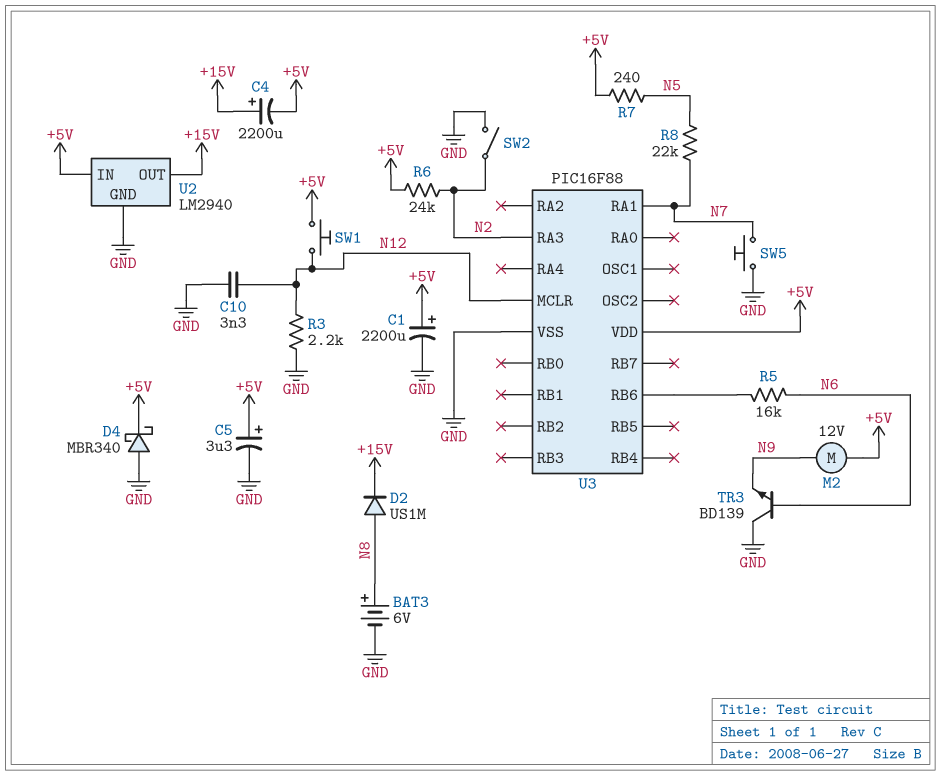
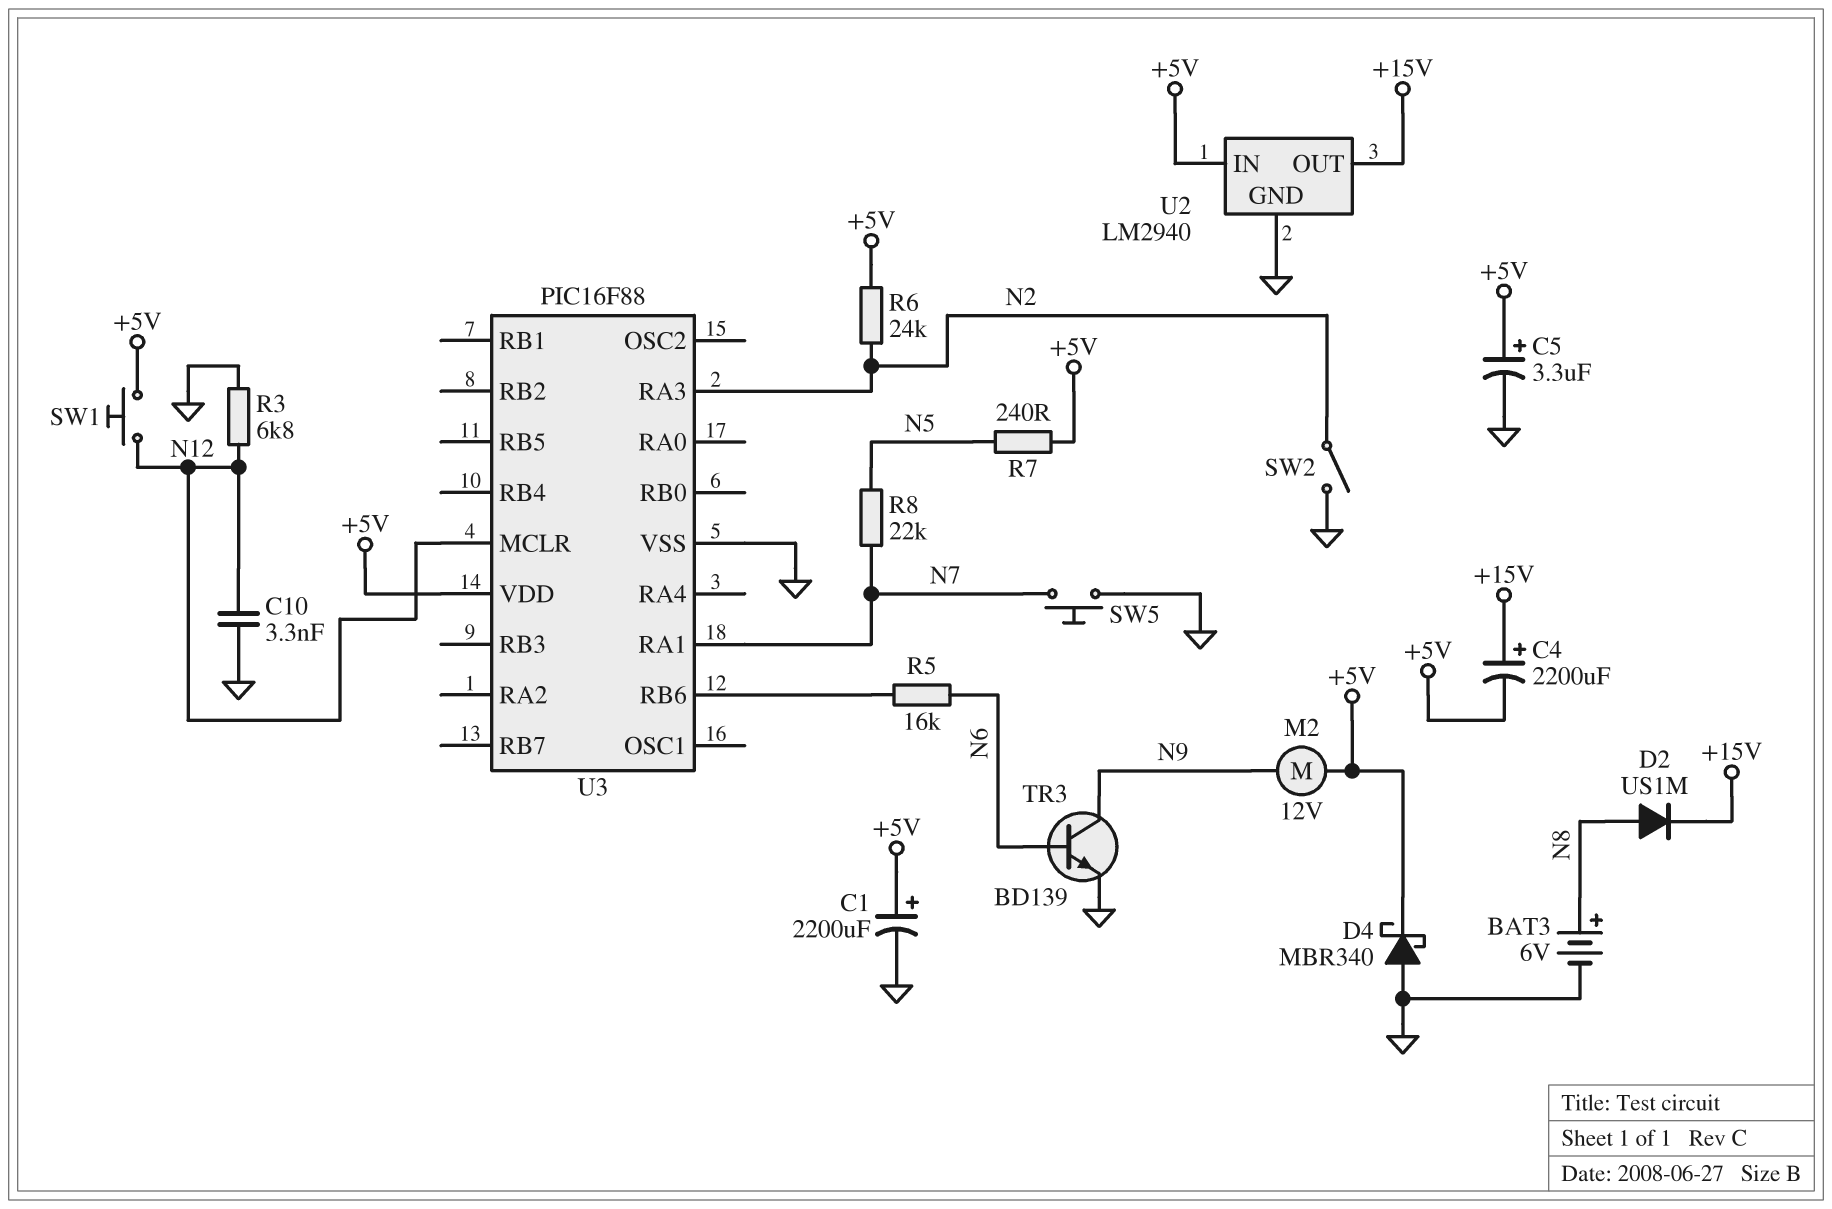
R3: 2.2k (GND, N12) -> 6.8k (GND, N12)
TR3: NPN BD139 (B N6, C GND, E N9) -> NPN BD139 (B N6, C N9, E GND)

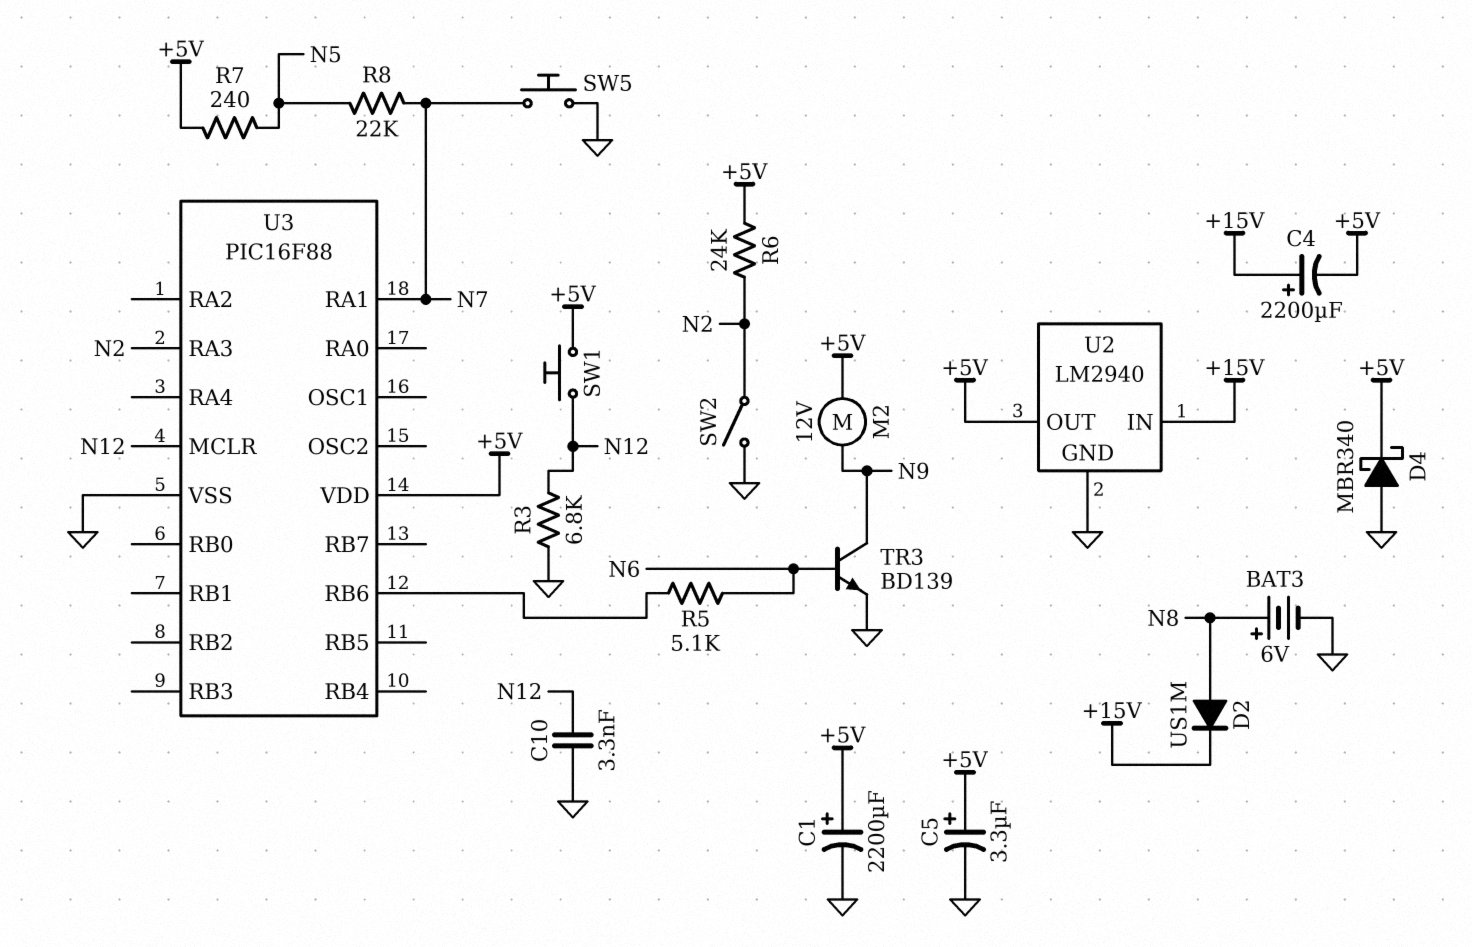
R5: 16k (N6, U3/RB6) -> 5.1k (N6, U3/RB6)
U2 pin IN: +5V -> +15V
U2 pin OUT: +15V -> +5V

